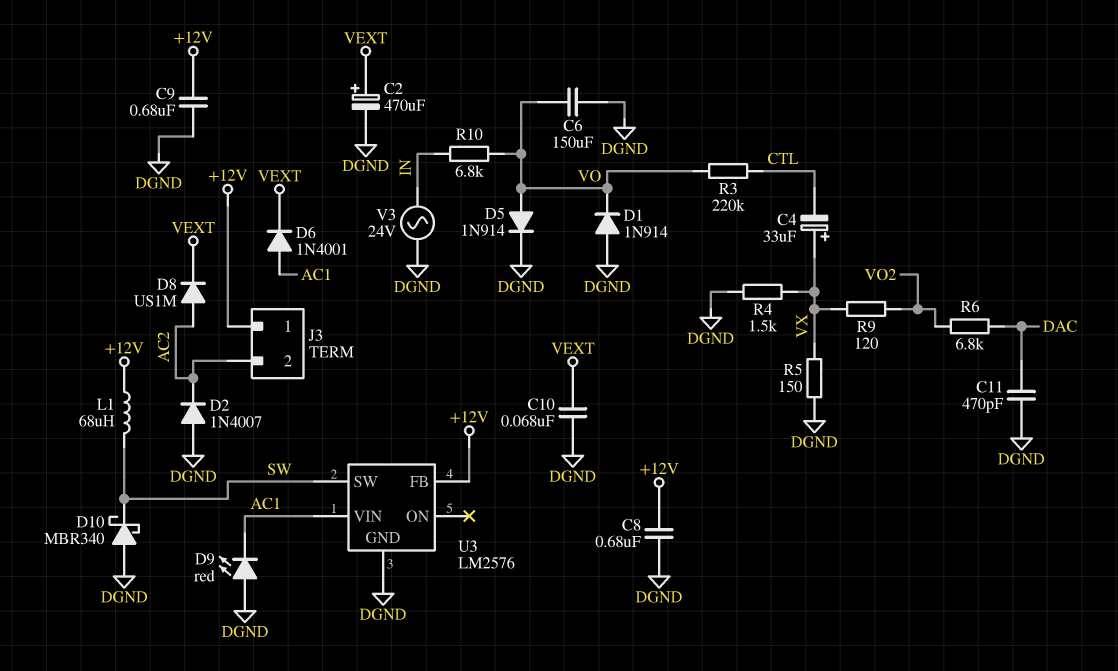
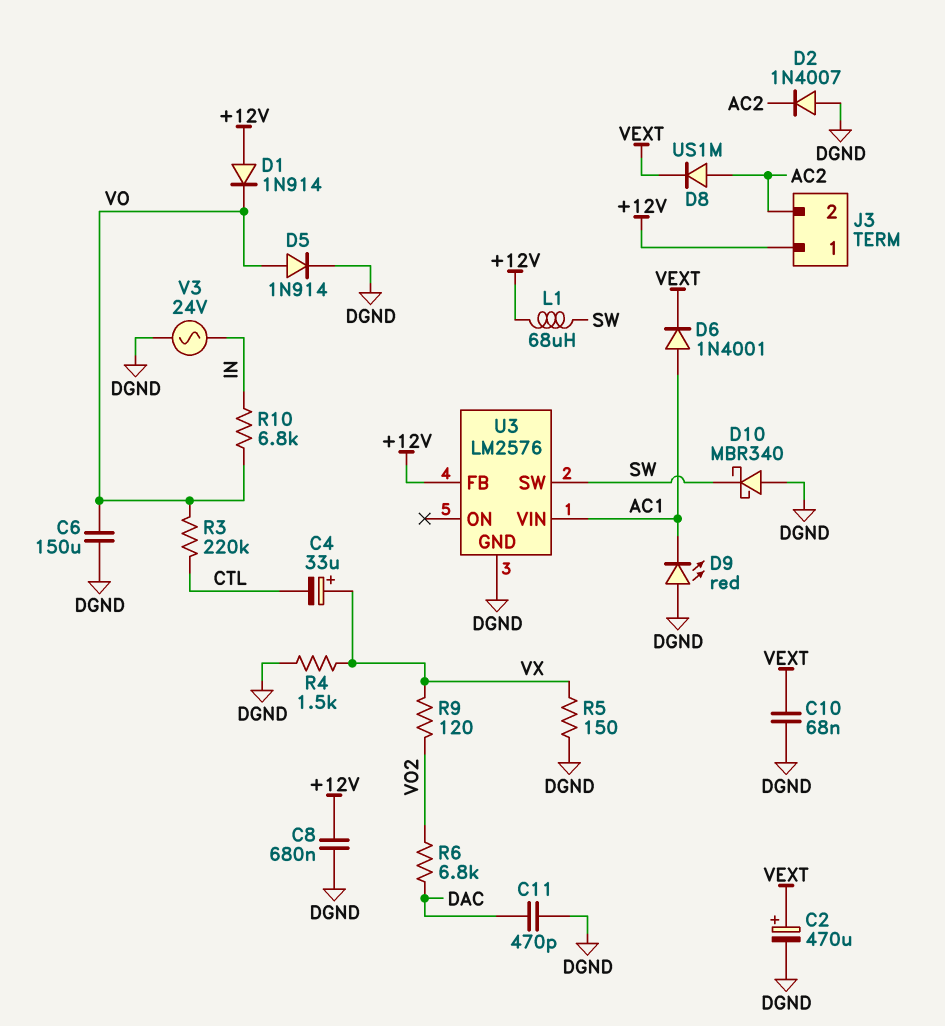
C9: 680nF (+12V, DGND) -> none
D1: diode 1N914 (A DGND, K VO) -> diode 1N914 (A +12V, K VO)

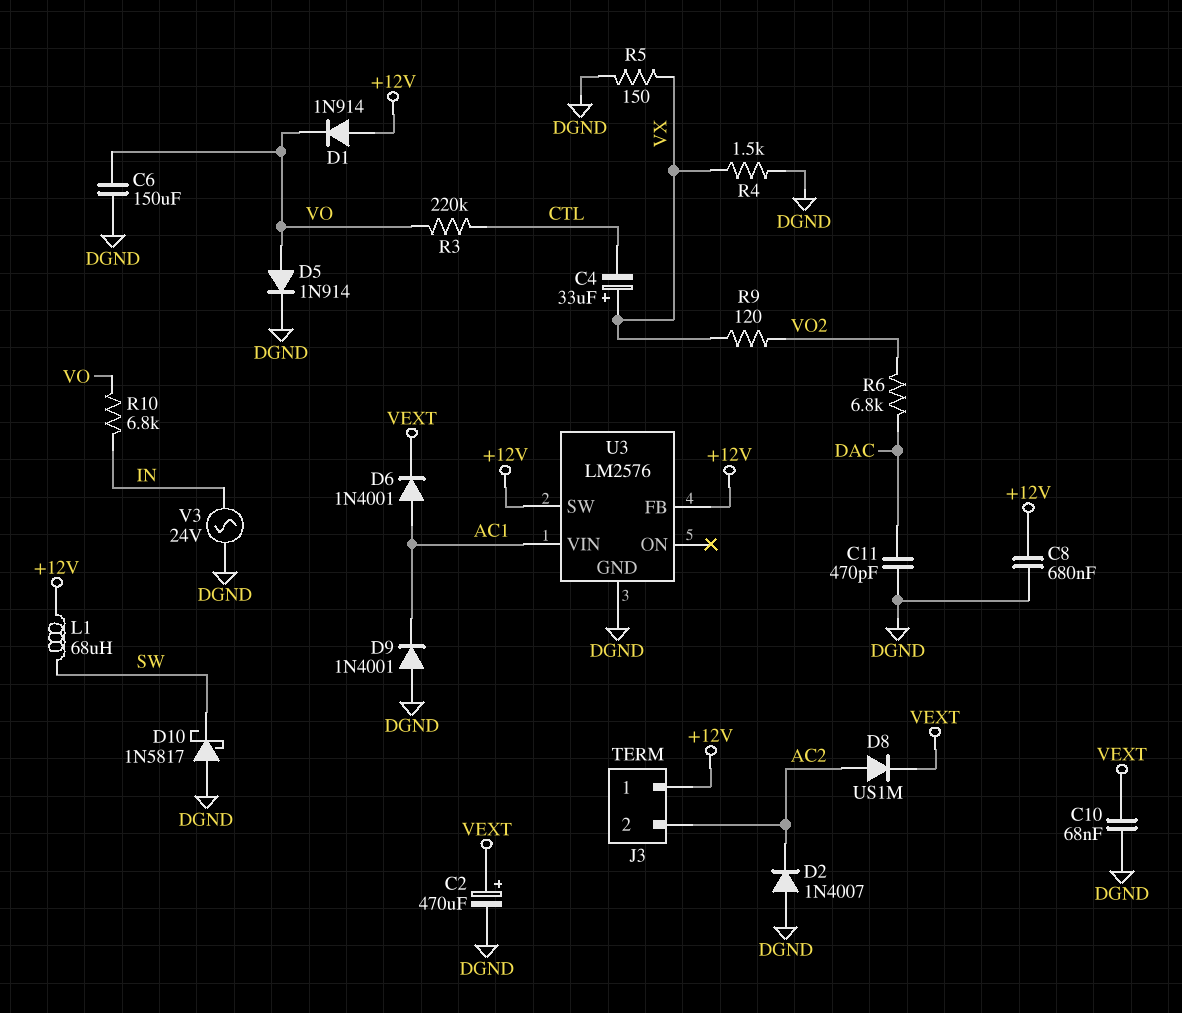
D9: LED red (A DGND, K AC1) -> diode 1N4001 (A DGND, K AC1)
D10: schottky MBR340 (A DGND, K SW) -> schottky 1N5817 (A DGND, K SW)
U3 pin SW: SW -> +12V

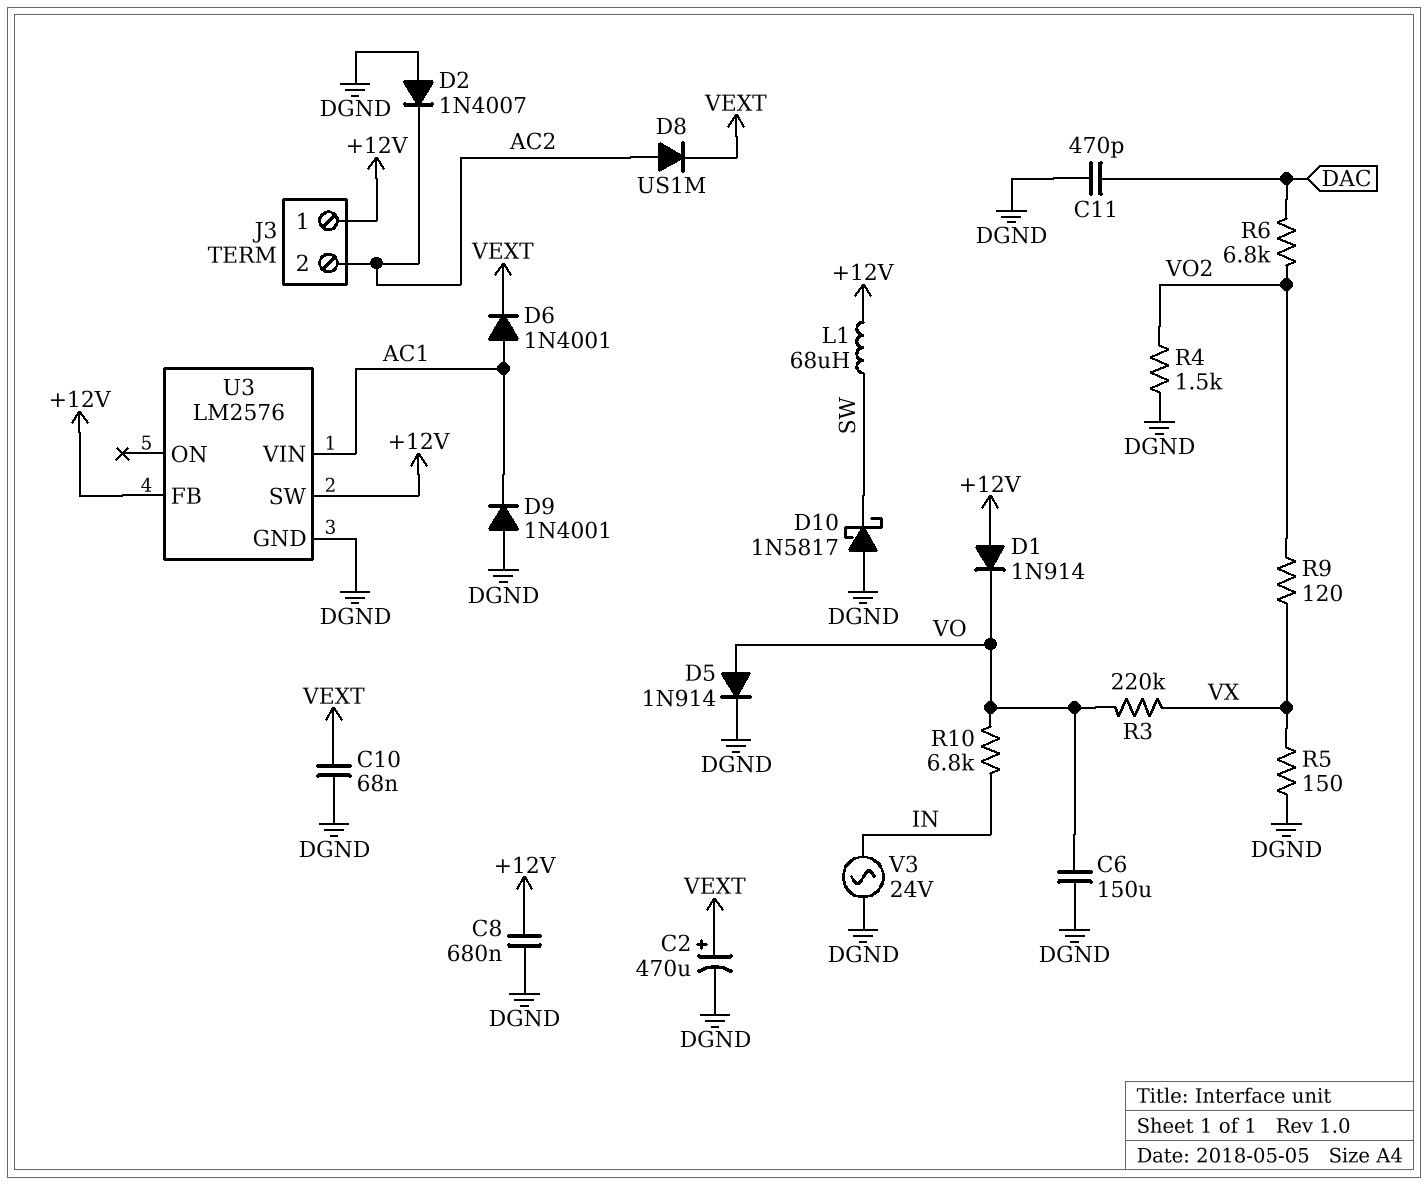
C4: 33uF (plus VX, minus CTL) -> none
R3: 220k (CTL, VO) -> 220k (VO, VX)
R4: 1.5k (DGND, VX) -> 1.5k (DGND, VO2)

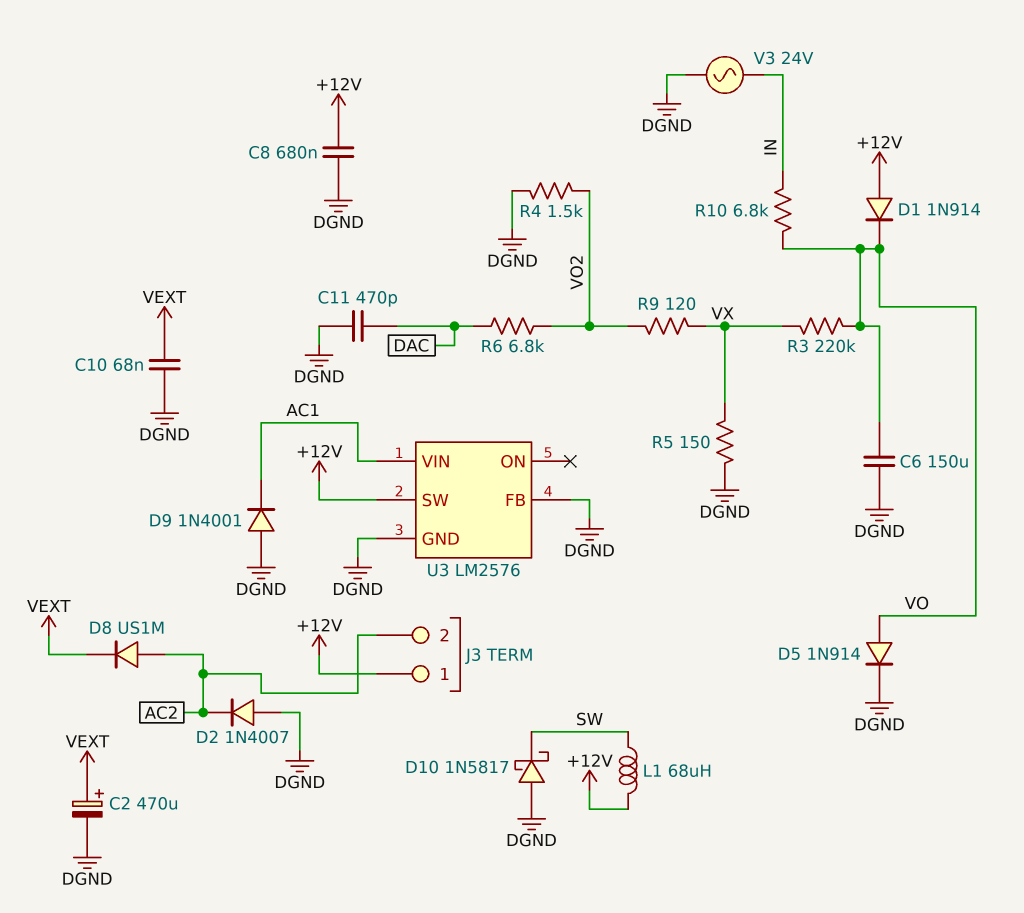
D6: diode 1N4001 (A AC1, K VEXT) -> none
U3 pin FB: +12V -> DGND

